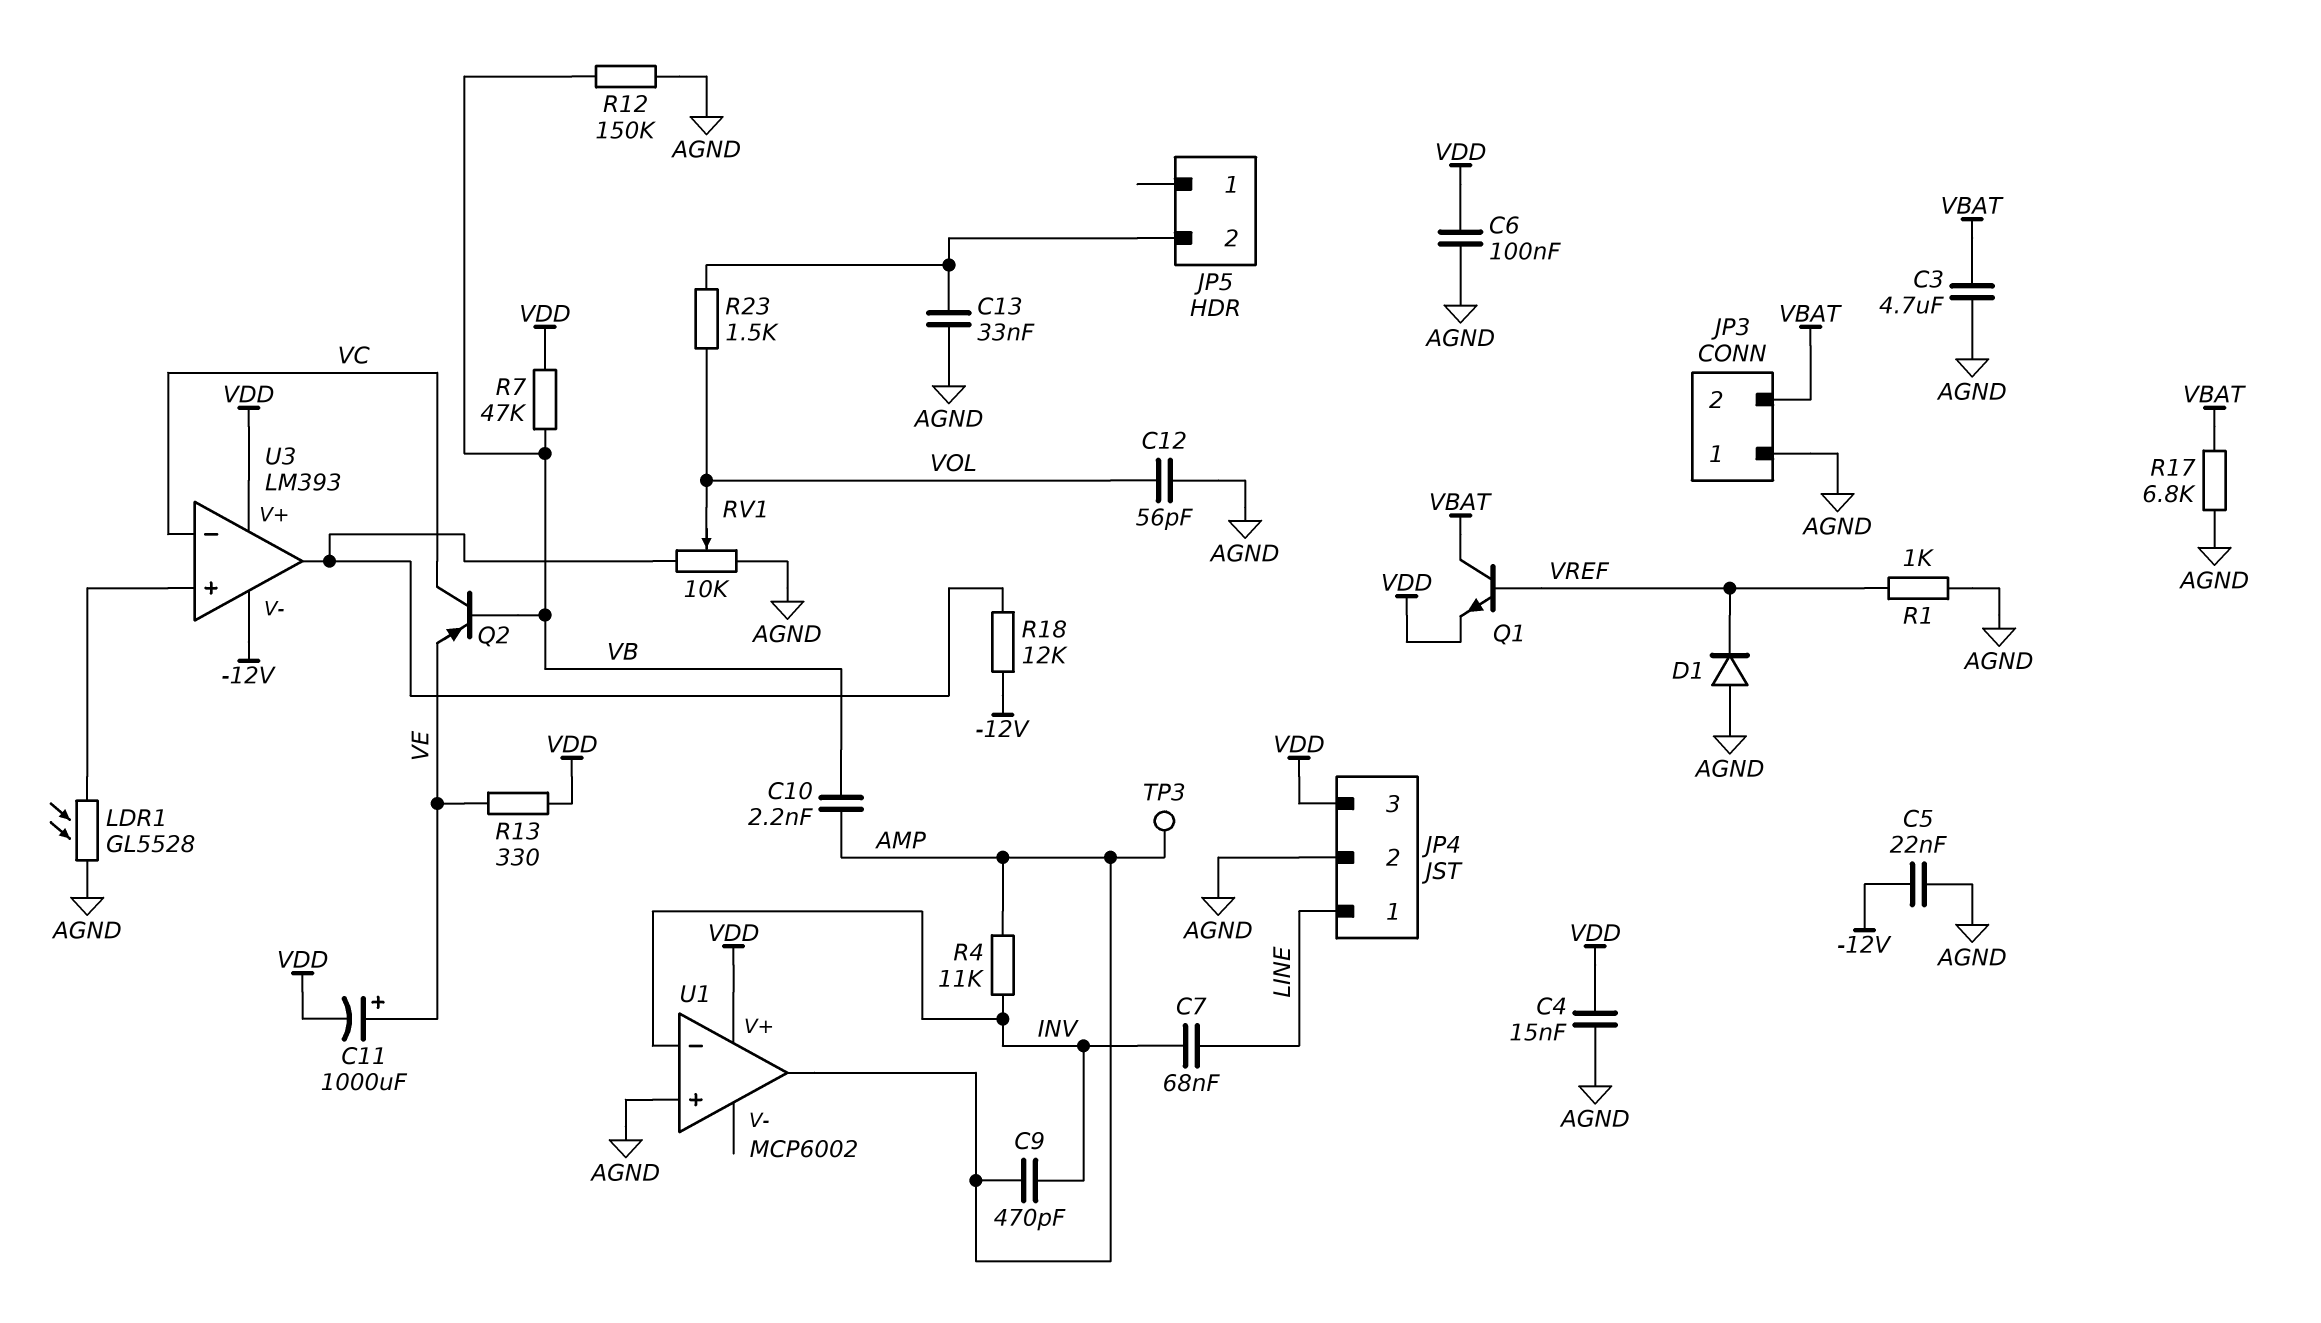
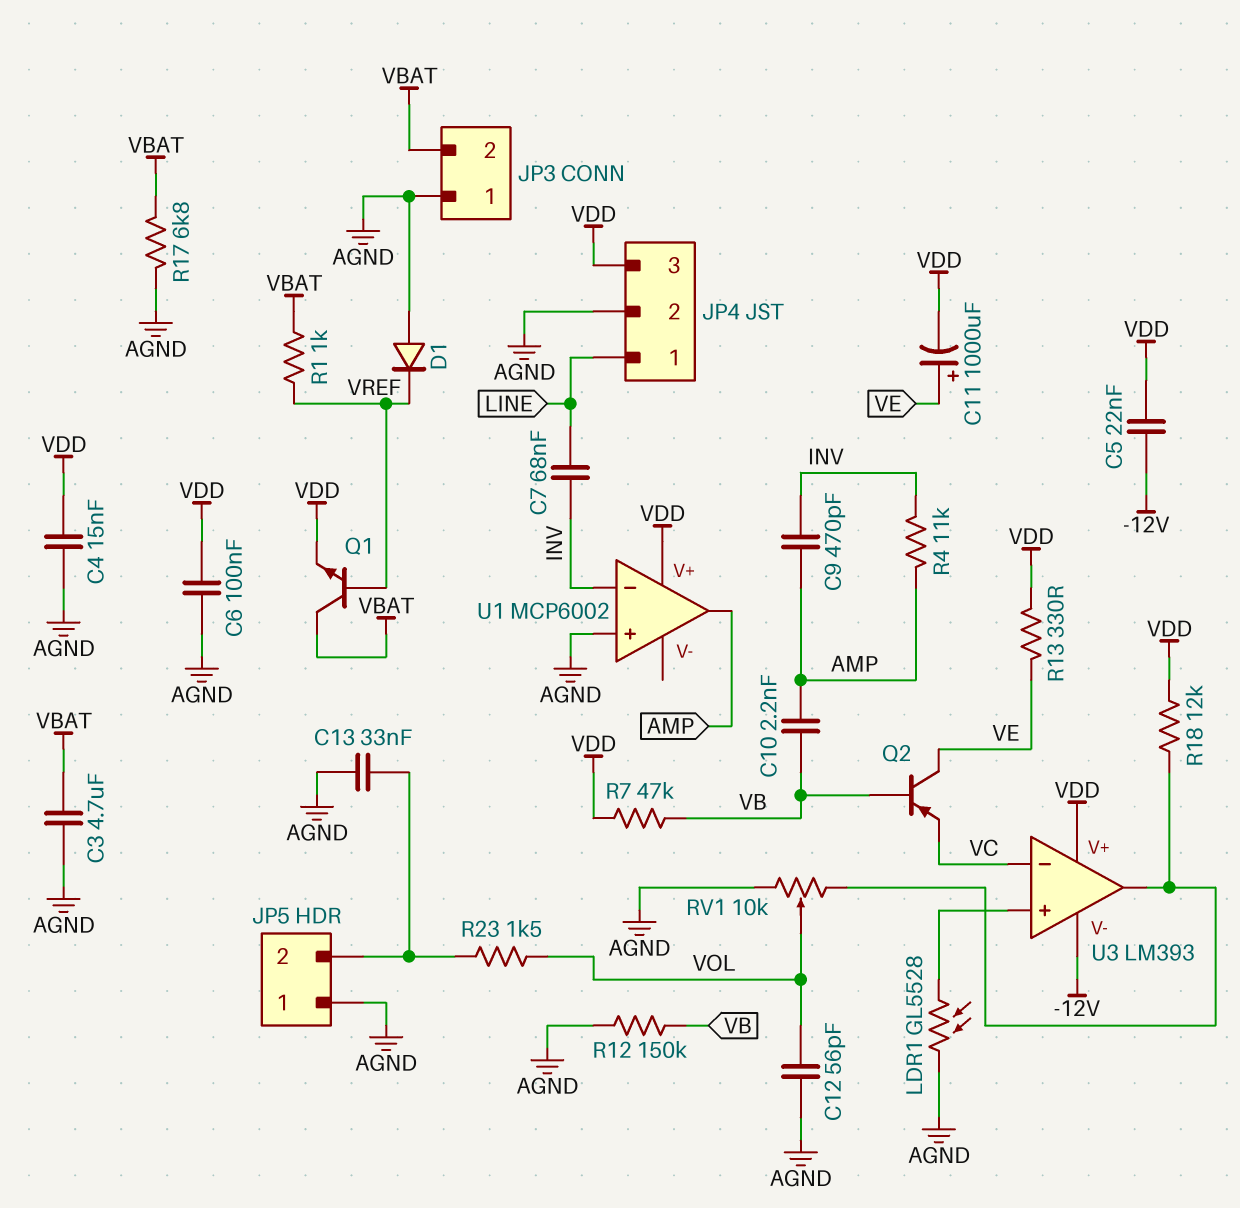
C5: 22nF (-12V, AGND) -> 22nF (-12V, VDD)
JP5 pin 1: none -> AGND
Q2: PNP (B VB, C VC, E VE) -> PNP (B VB, C VE, E VC)
R1: 1k (AGND, VREF) -> 1k (VBAT, VREF)
R18: 12k (-12V, U3/out) -> 12k (U3/out, VDD)
TP3: test point (AMP) -> none

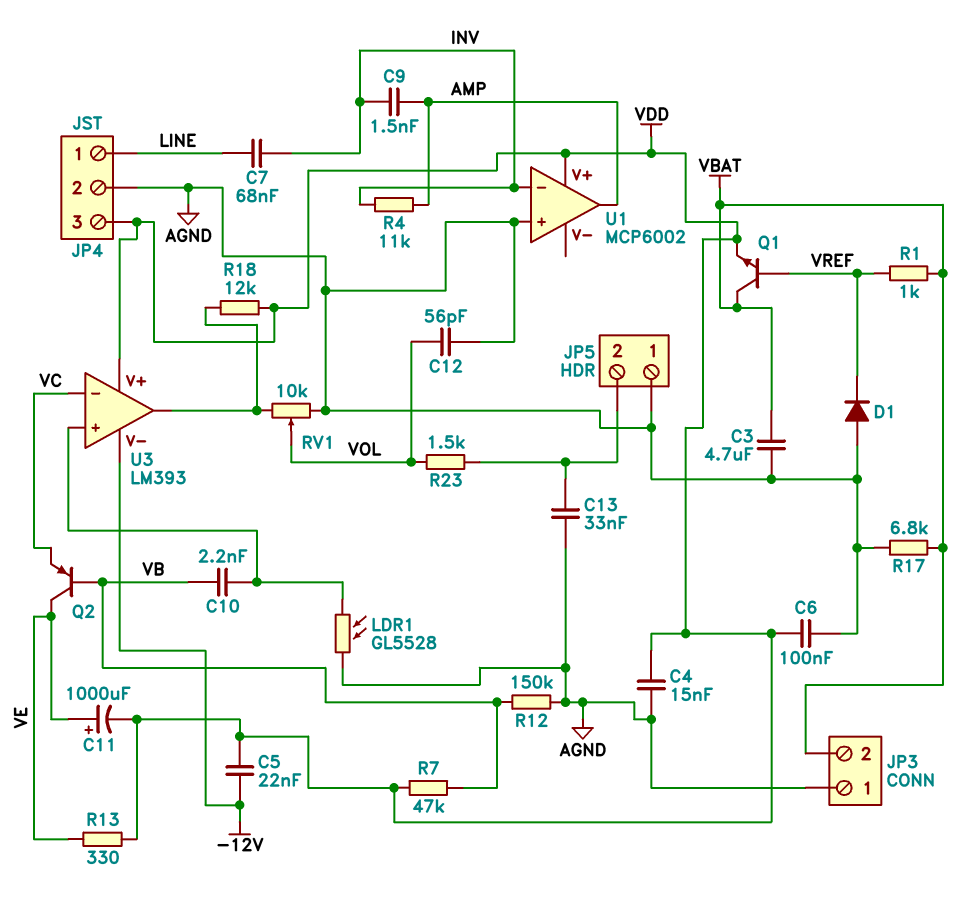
C9: 470pF (AMP, INV) -> 1.5nF (AMP, INV)
C10: 2.2nF (AMP, VB) -> 2.2nF (U3/in+, VB)

